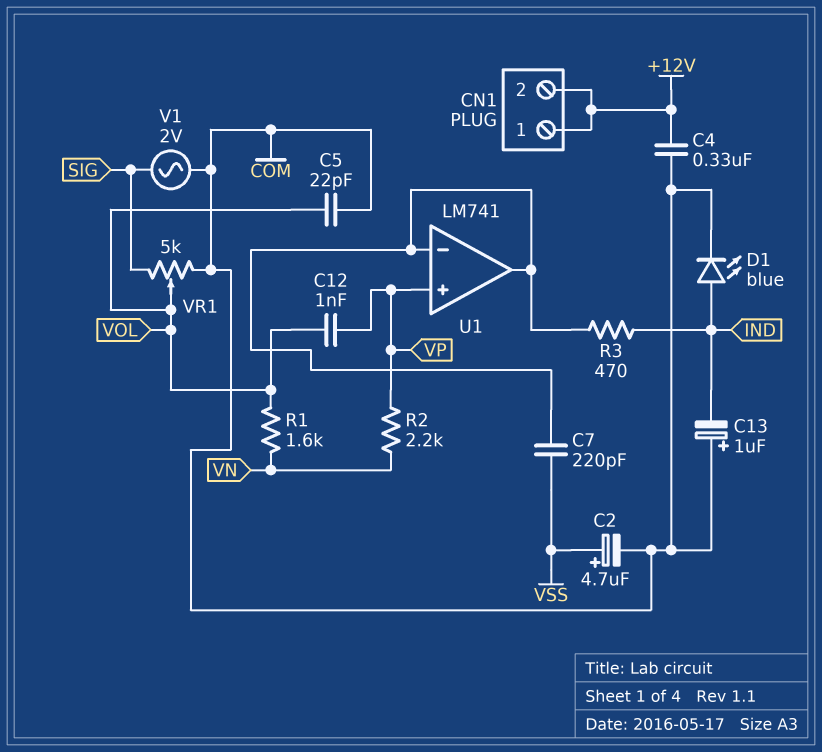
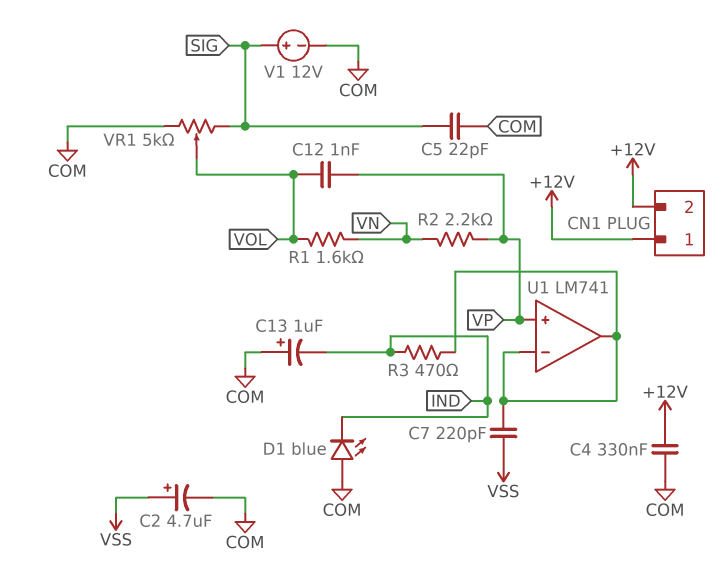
C5: 22pF (COM, VOL) -> 22pF (COM, SIG)
D1: LED blue (A IND, K COM) -> LED blue (A COM, K IND)
V1: AC 2V (COM, SIG) -> 12V (plus SIG, minus COM)

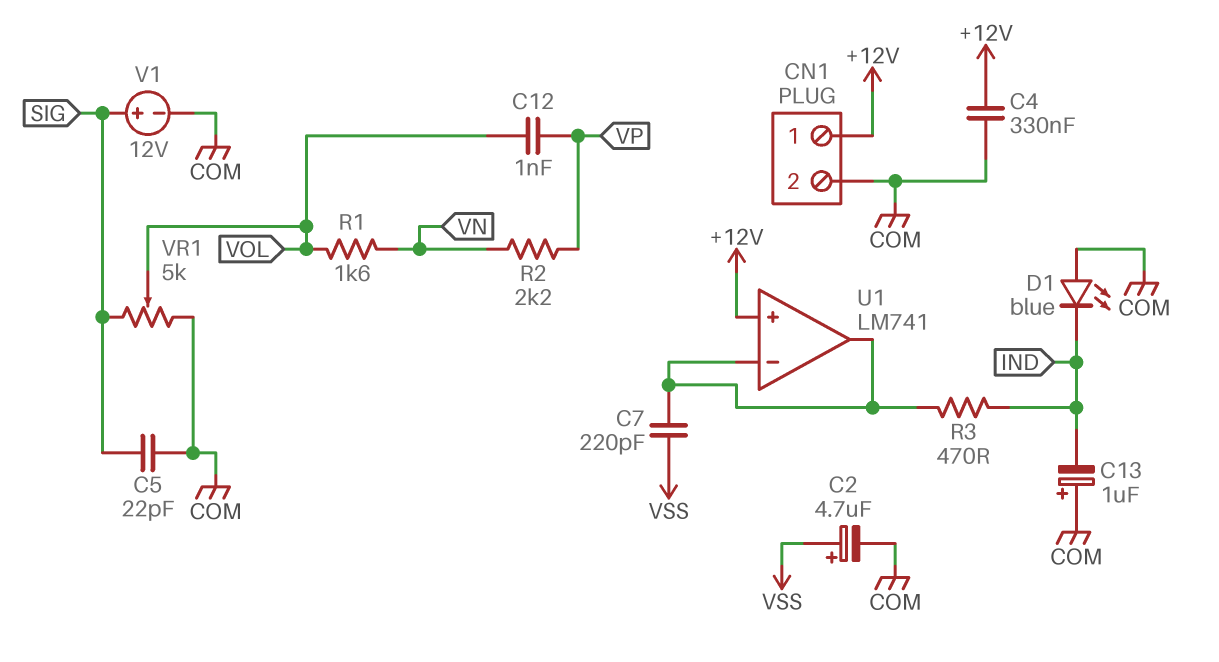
CN1 pin 2: +12V -> COM
U1 pin in+: VP -> +12V

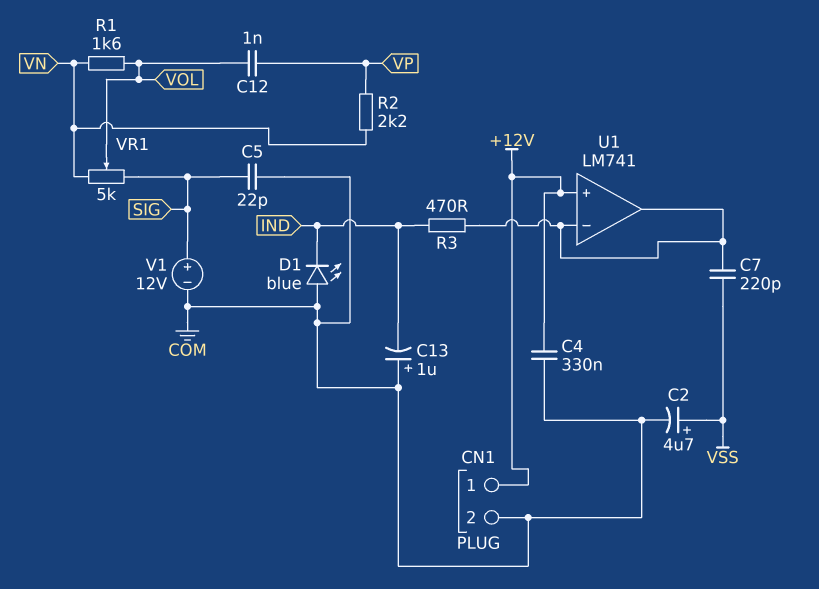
VR1: 5k (COM, SIG, wiper VOL) -> 5k (SIG, VN, wiper VOL)

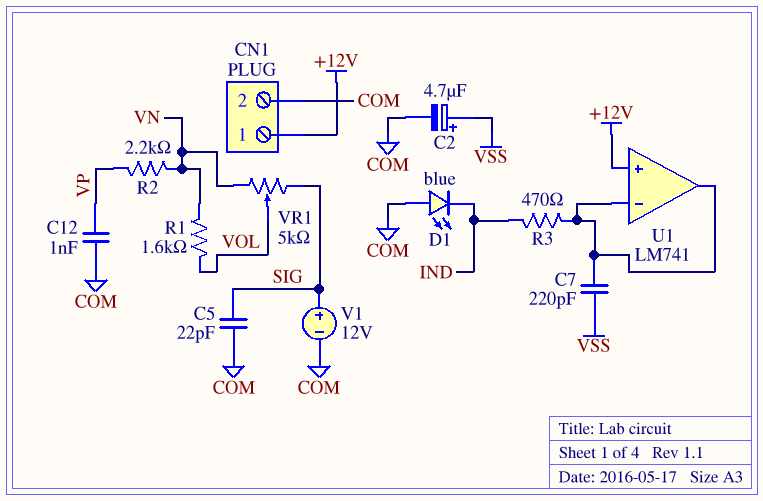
C4: 330nF (+12V, COM) -> none
C12: 1nF (VOL, VP) -> 1nF (COM, VP)
C13: 1uF (plus COM, minus IND) -> none

